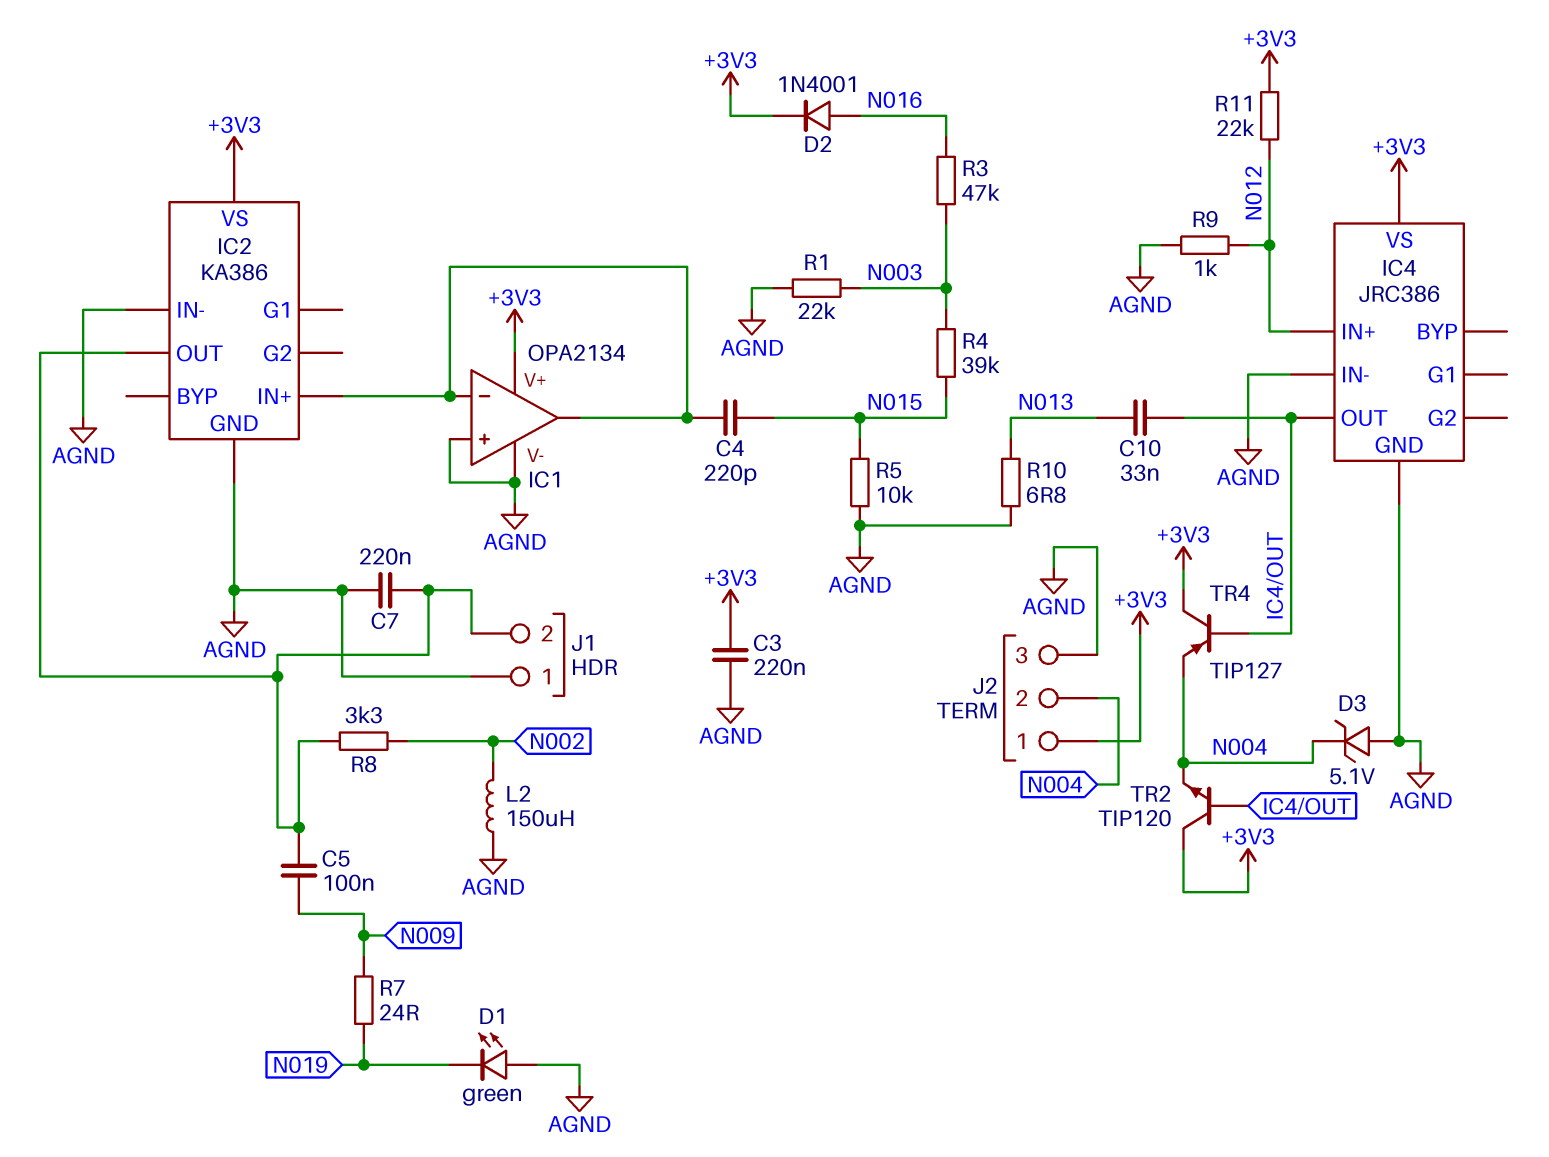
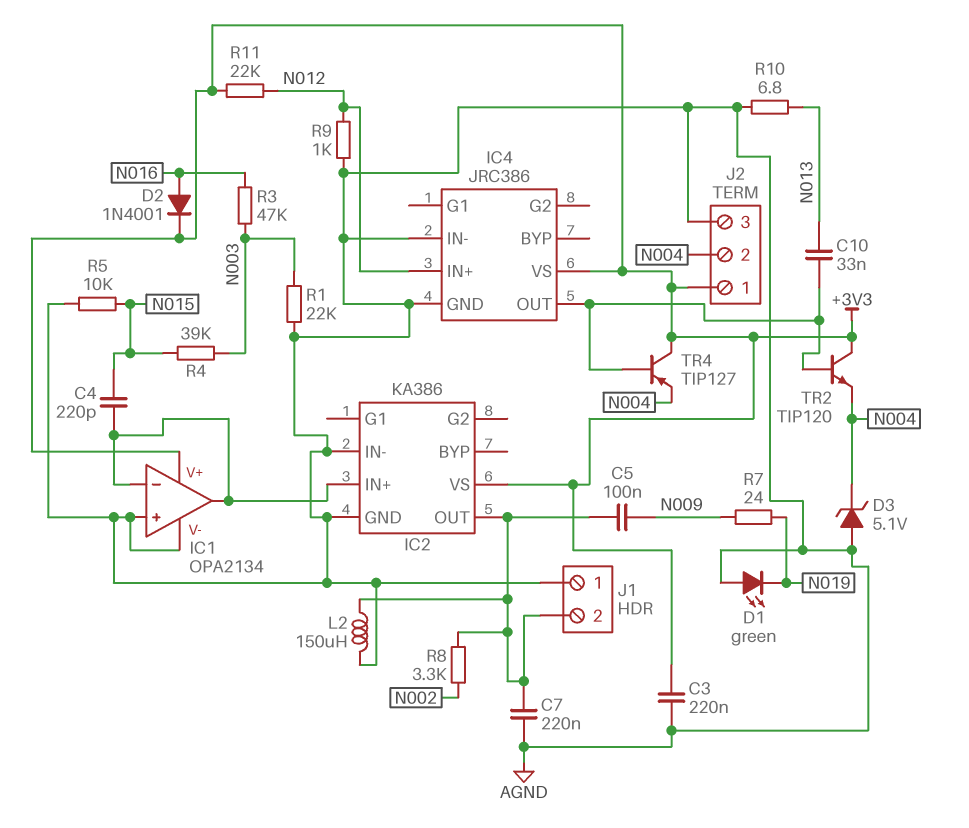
L2: 150uH (AGND, N002) -> 150uH (AGND, IC2/OUT)

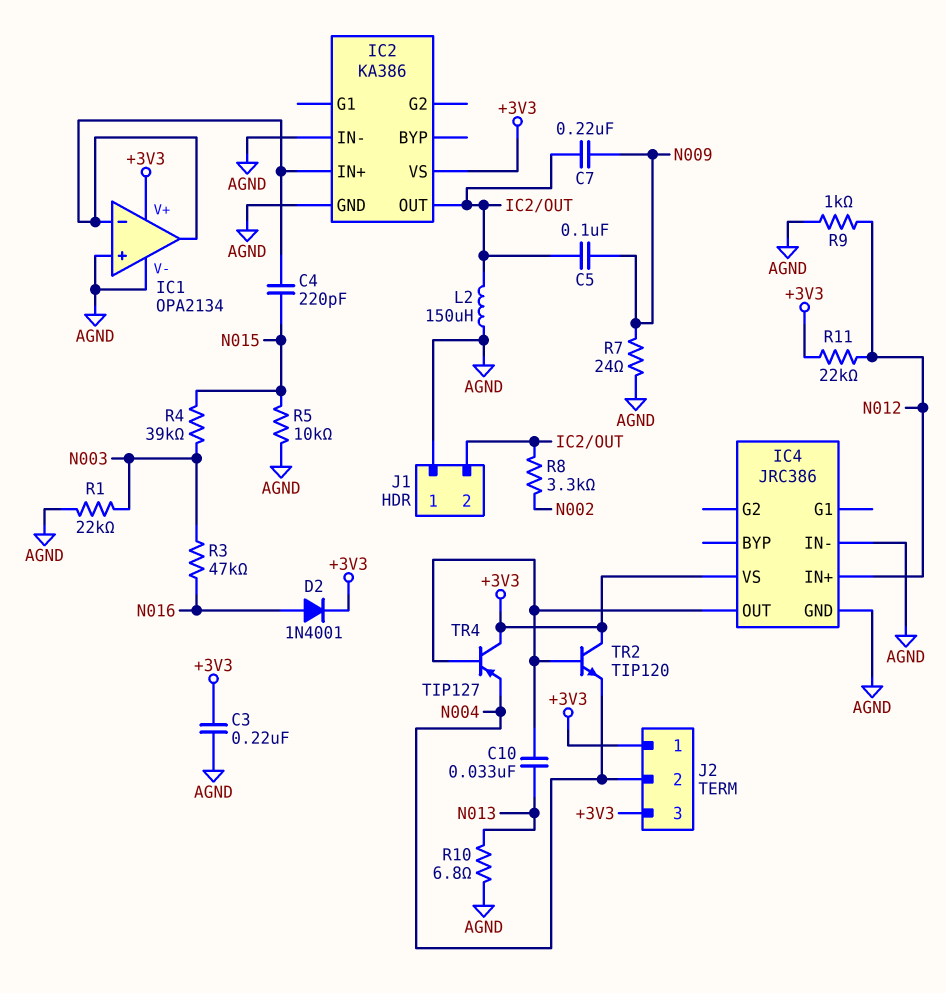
C7: 220nF (AGND, IC2/OUT) -> 220nF (IC2/OUT, N009)
D1: LED green (A AGND, K N019) -> none
D3: zener 5.1V (A AGND, K N004) -> none
J2 pin 3: AGND -> +3V3
R7: 24 (N009, N019) -> 24 (AGND, N009)

